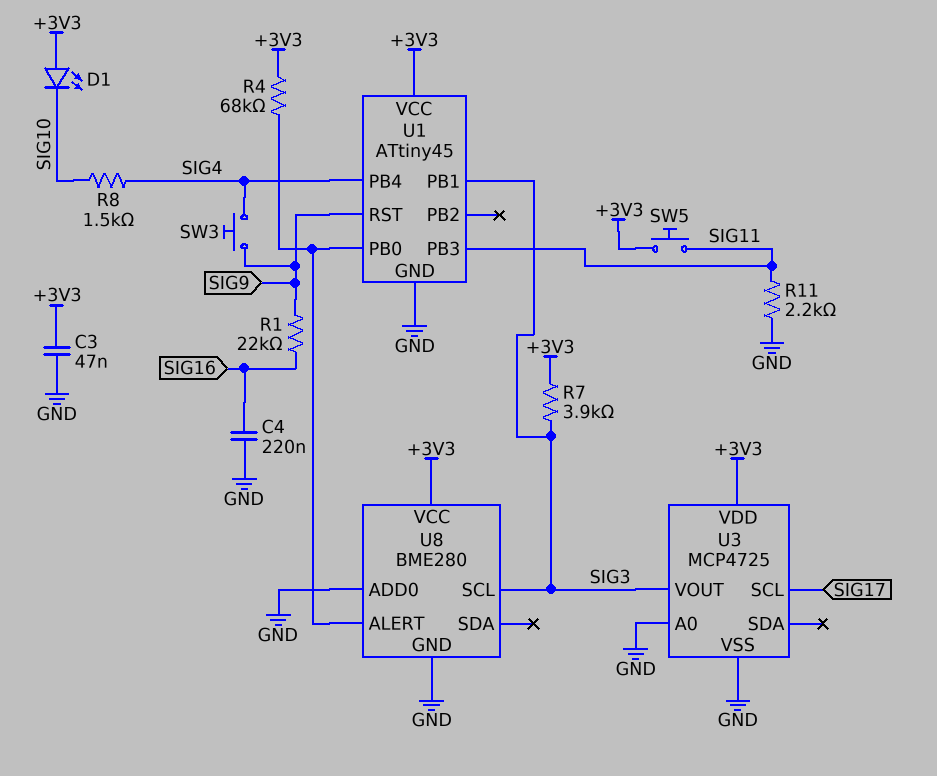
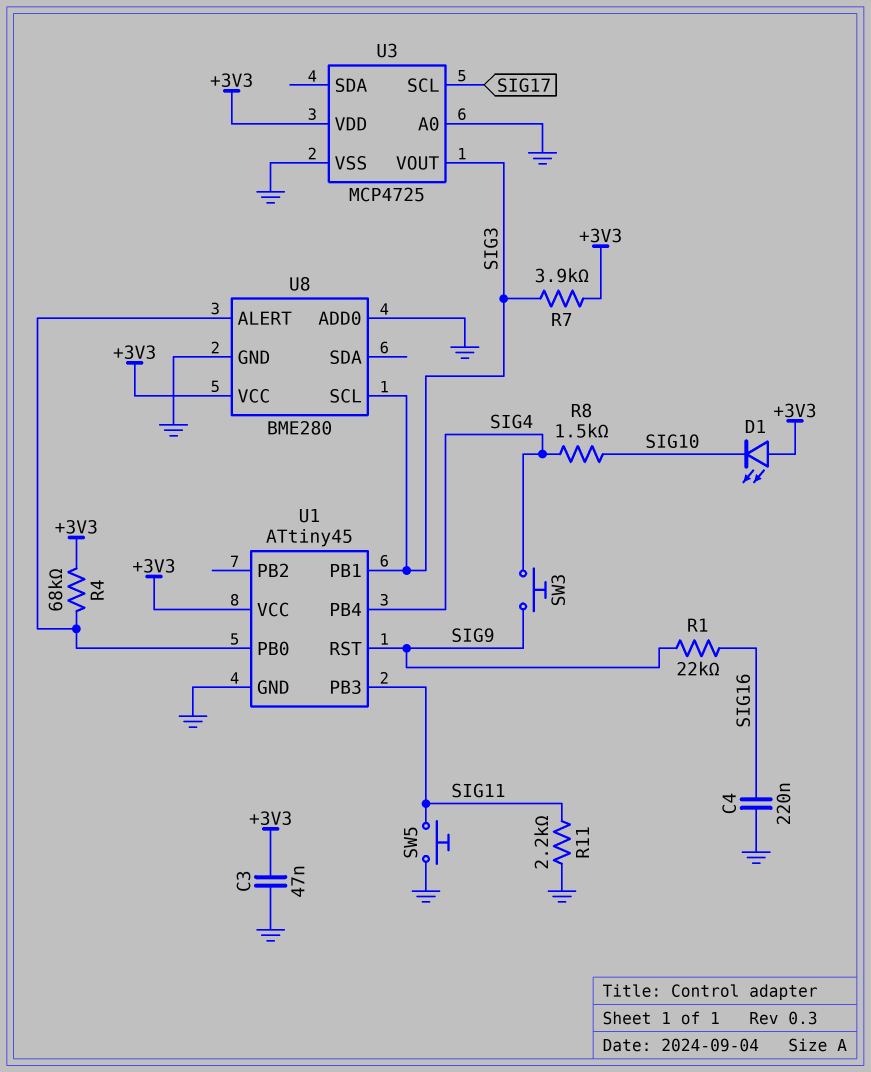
SW5: button (+3V3, SIG11) -> button (GND, SIG11)

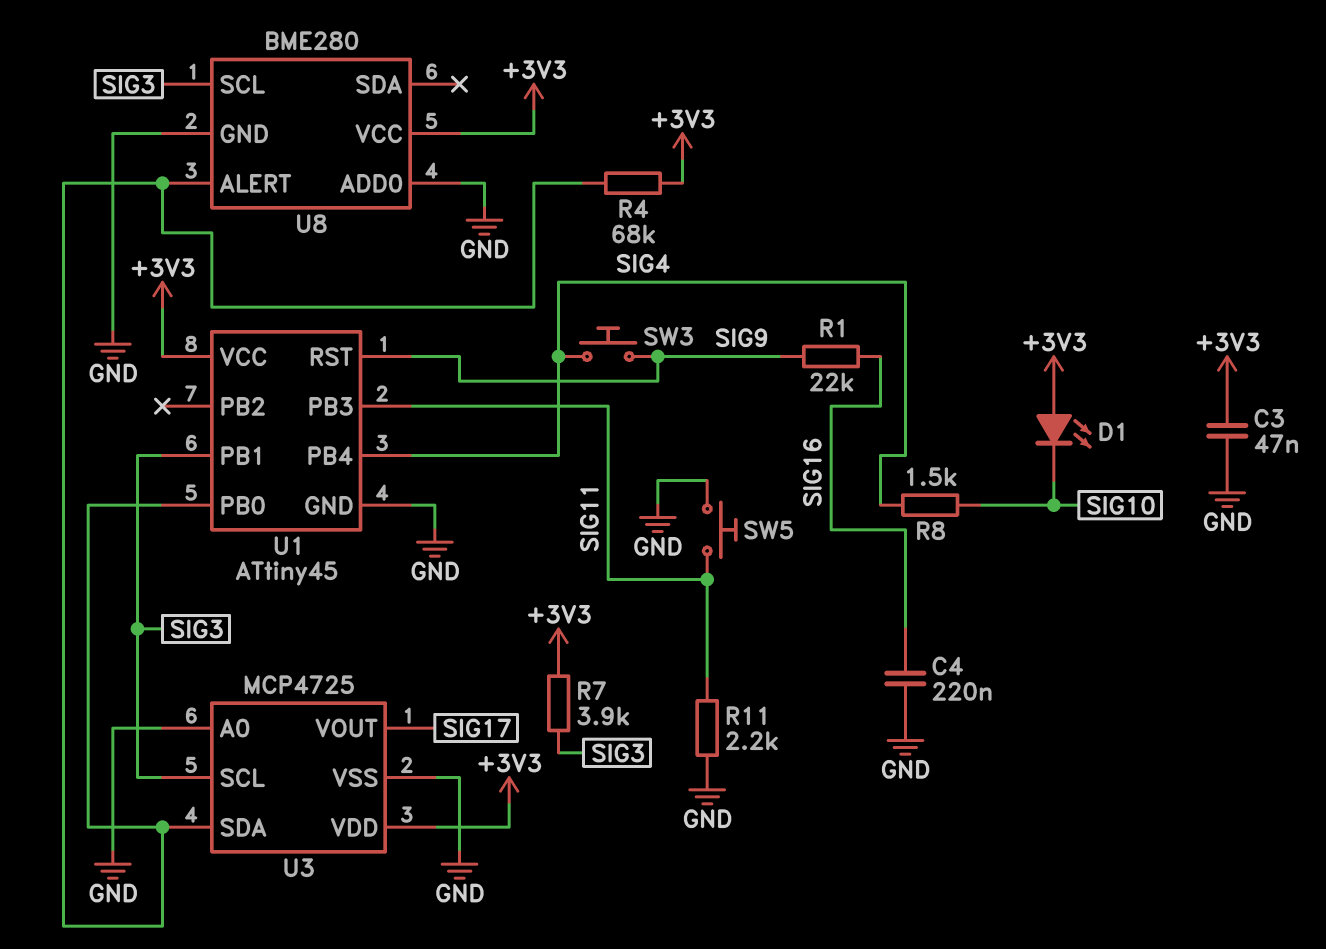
U3 pin SCL: SIG17 -> SIG3
U3 pin SDA: none -> U1/PB0
U3 pin VOUT: SIG3 -> SIG17

